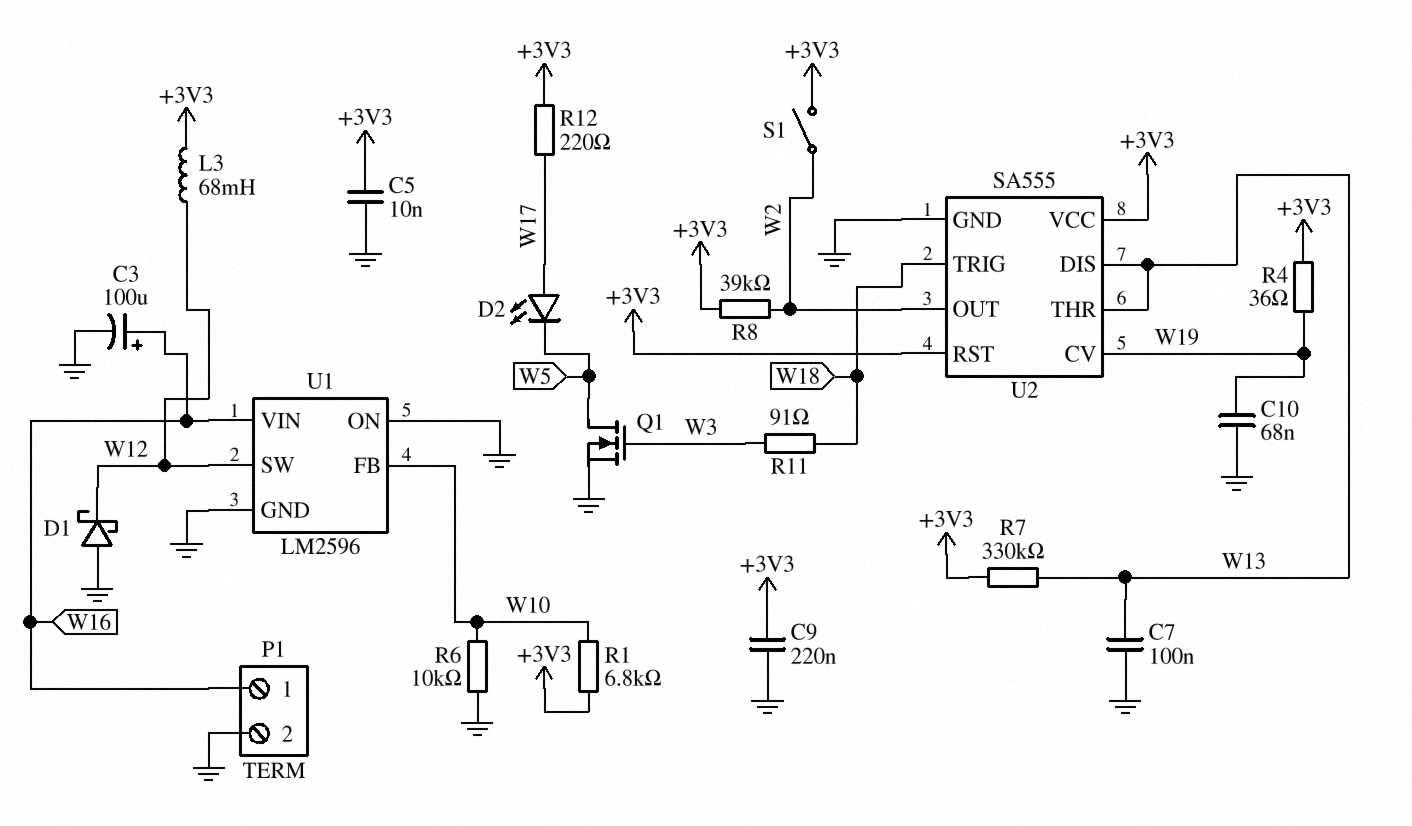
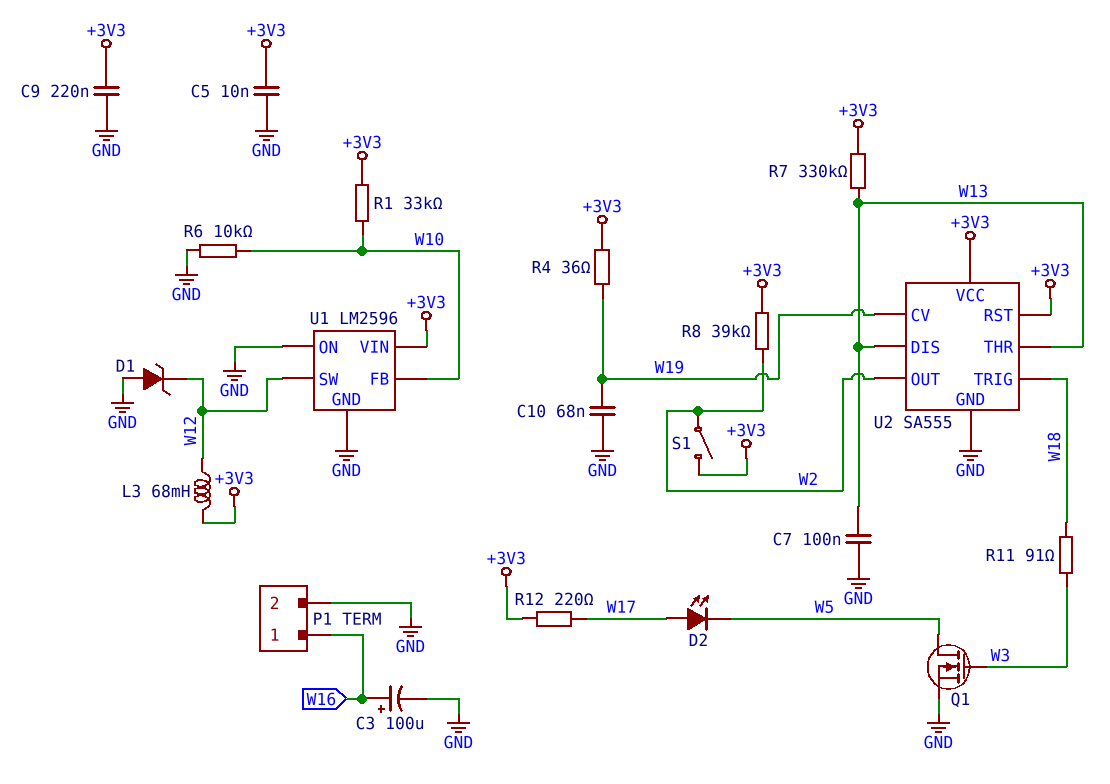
D1: schottky (A GND, K W12) -> zener (A GND, K W12)
R1: 6.8k (+3V3, W10) -> 33k (+3V3, W10)
U1 pin VIN: W16 -> +3V3

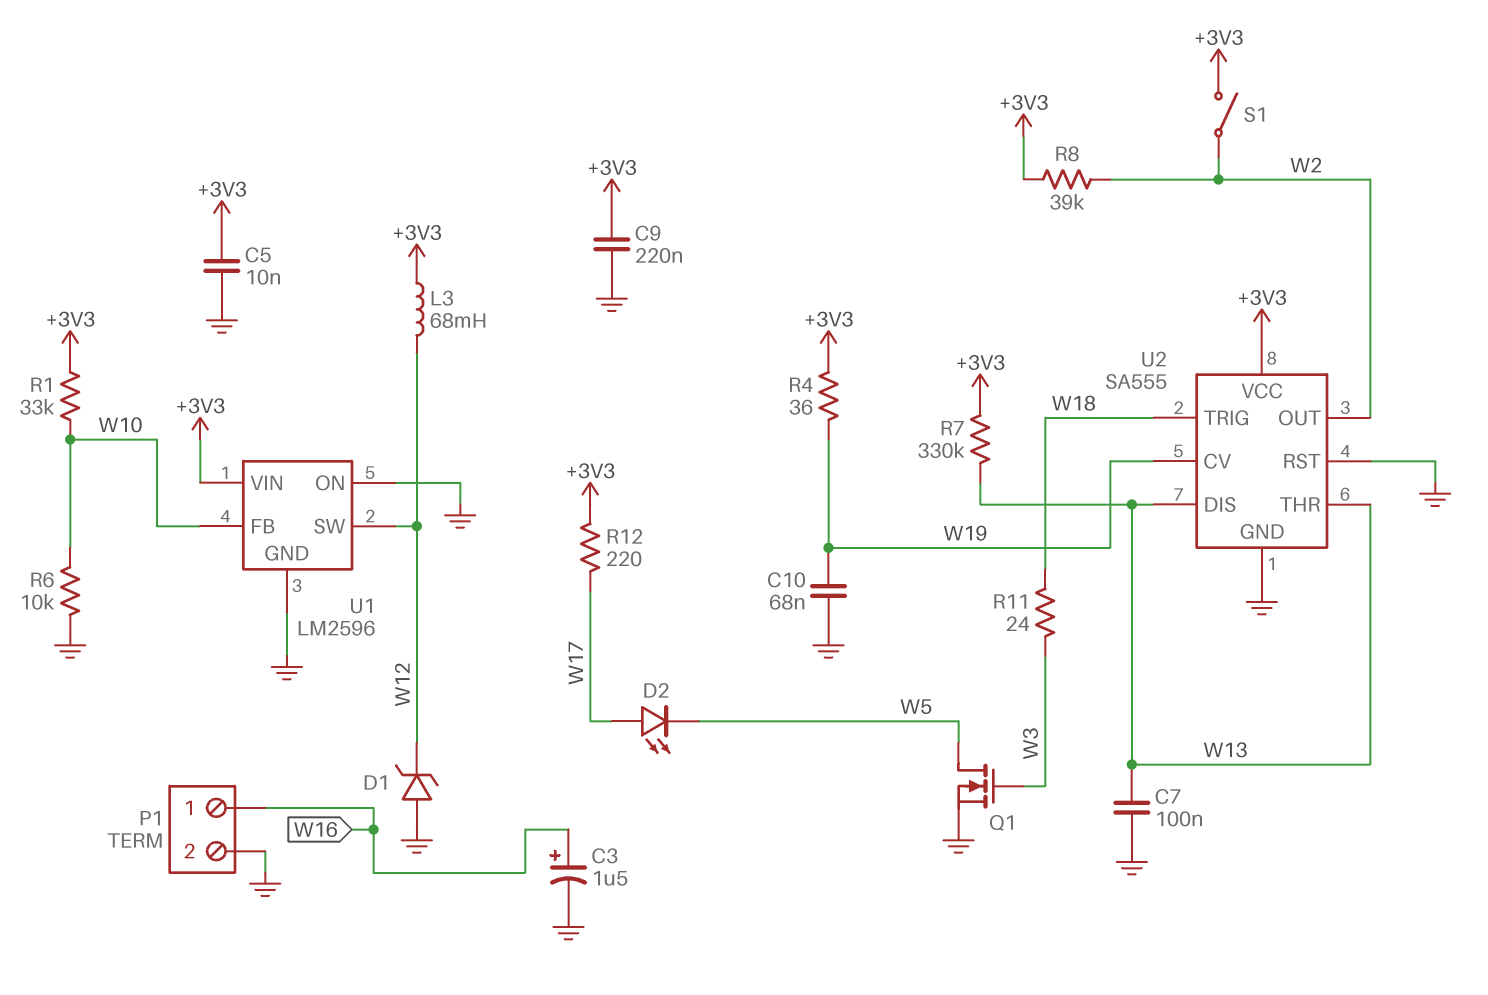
C3: 100uF (plus W16, minus GND) -> 1.5uF (plus W16, minus GND)
R11: 91 (W3, W18) -> 24 (W3, W18)
U2 pin RST: +3V3 -> GND

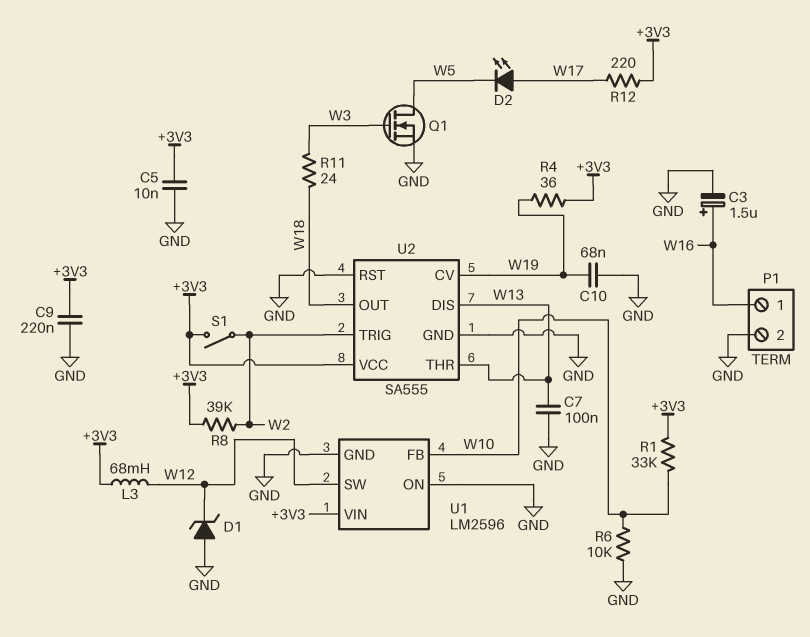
R7: 330k (+3V3, W13) -> none
U2 pin OUT: W2 -> W18
U2 pin TRIG: W18 -> W2

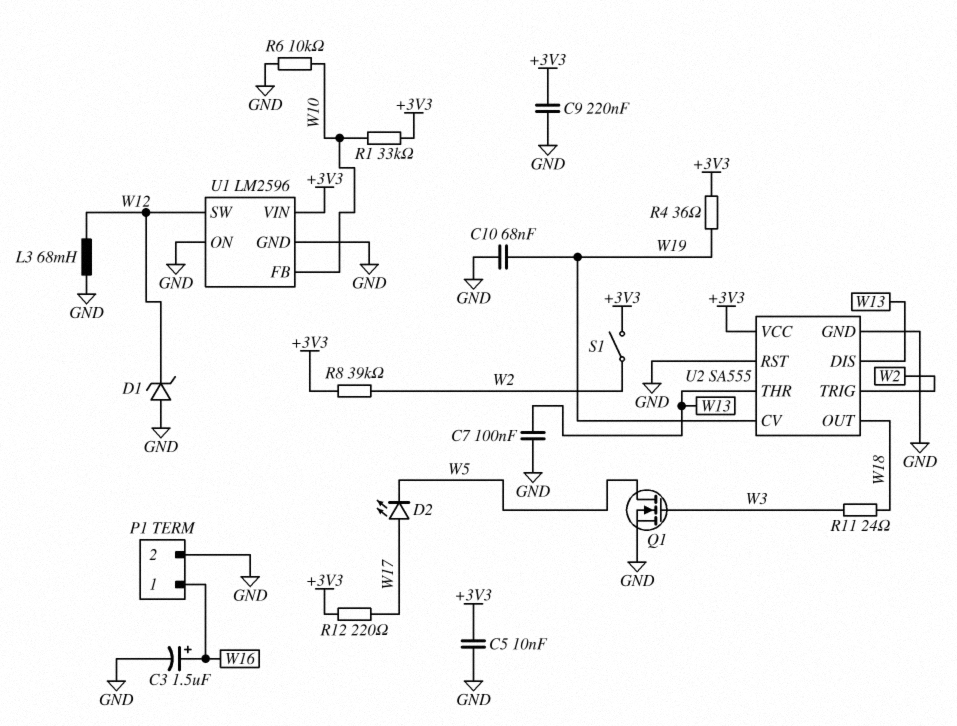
L3: 68mH (+3V3, W12) -> 68mH (GND, W12)

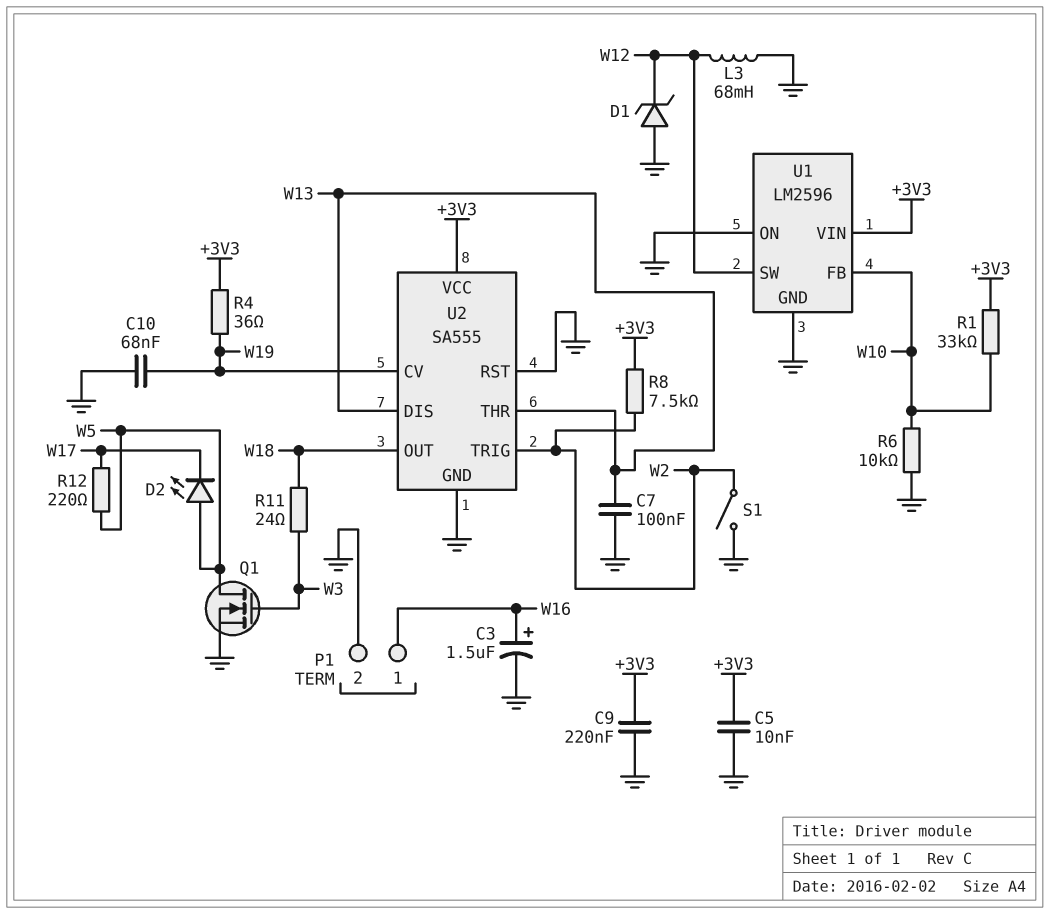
D2: LED (A W17, K W5) -> LED (A W5, K W17)
R8: 39k (+3V3, W2) -> 7.5k (+3V3, W2)
R12: 220 (+3V3, W17) -> 220 (W5, W17)
S1: switch (+3V3, W2) -> switch (GND, W2)

